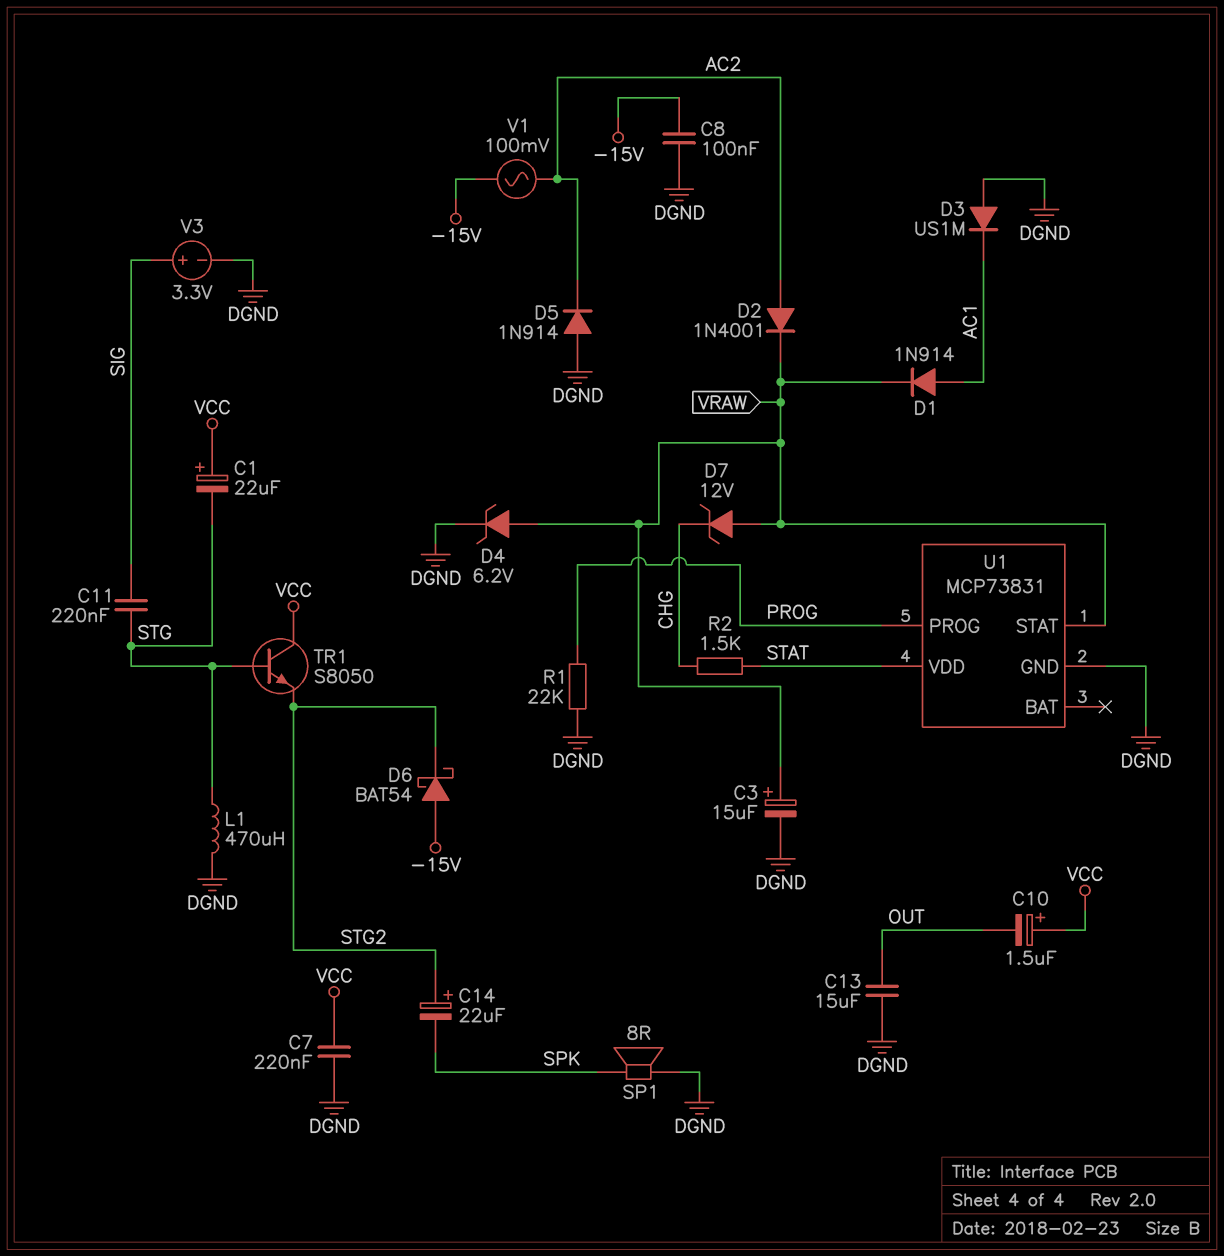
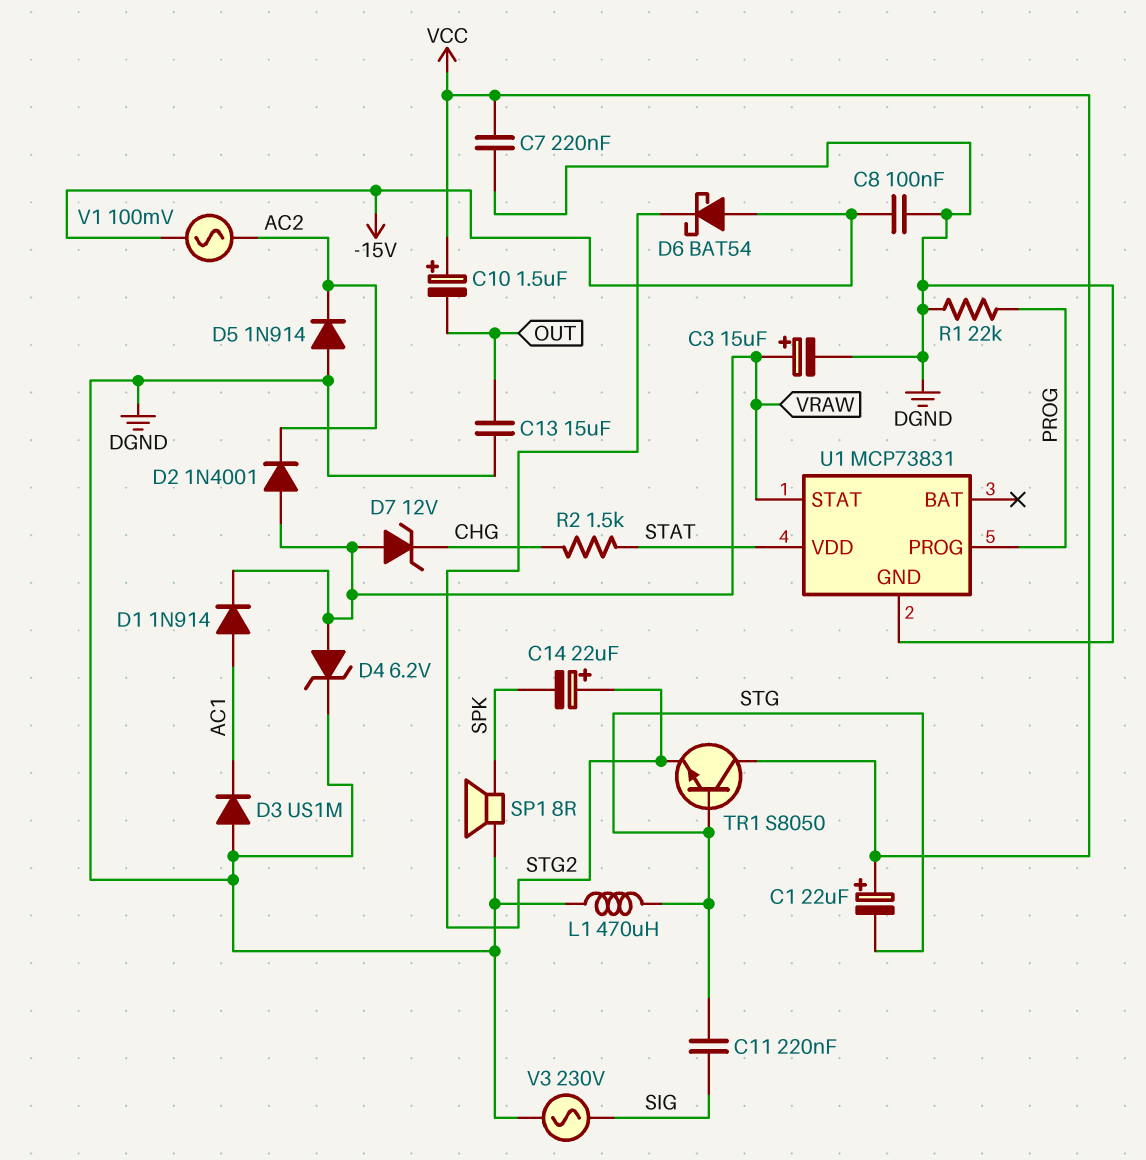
D2: diode 1N4001 (A AC2, K VRAW) -> diode 1N4001 (A VRAW, K AC2)
V3: 3.3V (plus SIG, minus DGND) -> AC 230V (DGND, SIG)

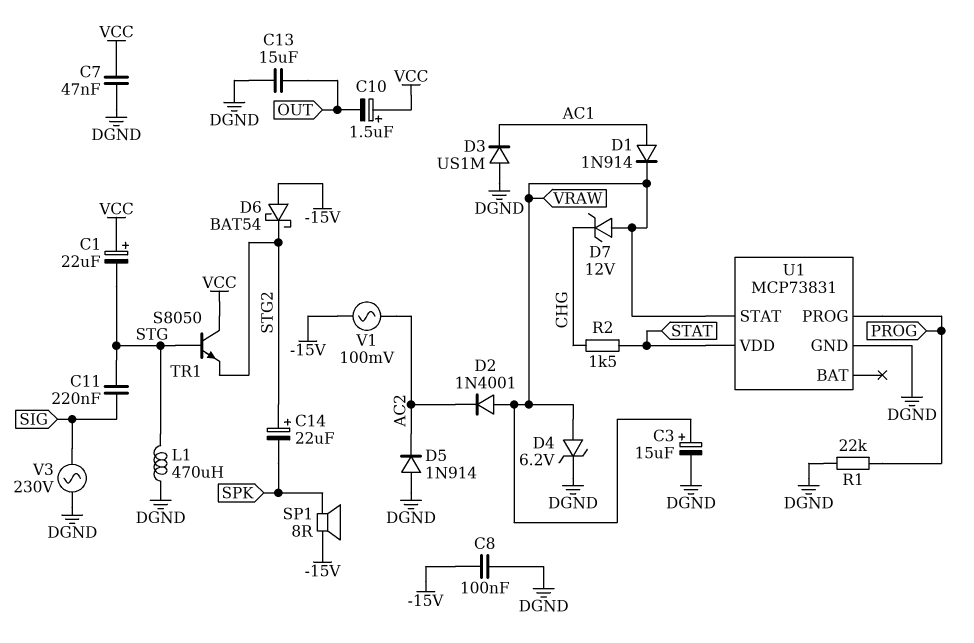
C7: 220nF (DGND, VCC) -> 47nF (DGND, VCC)
SP1: speaker 8R (DGND, SPK) -> speaker 8R (-15V, SPK)

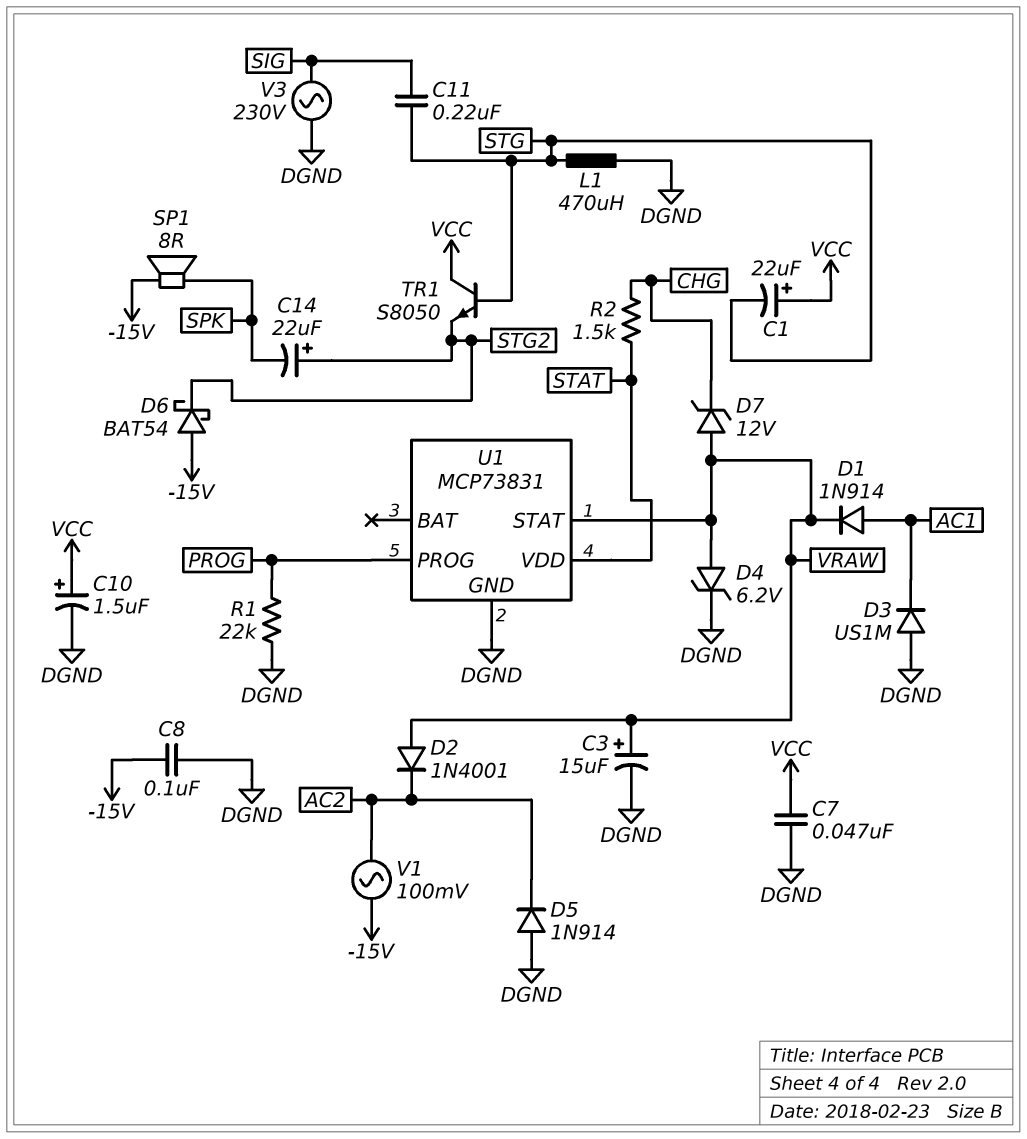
C10: 1.5uF (plus VCC, minus OUT) -> 1.5uF (plus VCC, minus DGND)
C13: 15uF (DGND, OUT) -> none

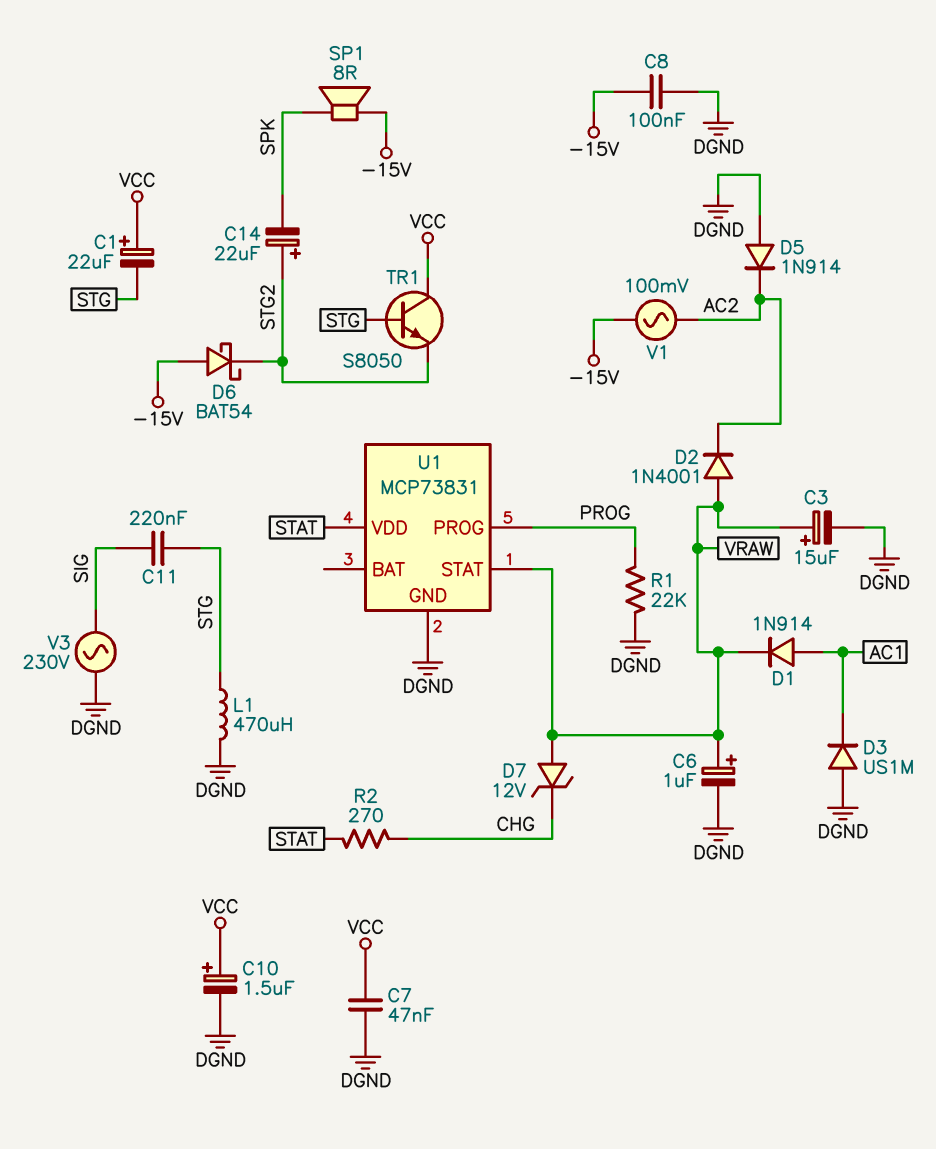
C6: none -> 1uF (plus VRAW, minus DGND)
D4: zener 6.2V (A VRAW, K DGND) -> none
R2: 1.5k (CHG, STAT) -> 270 (CHG, STAT)

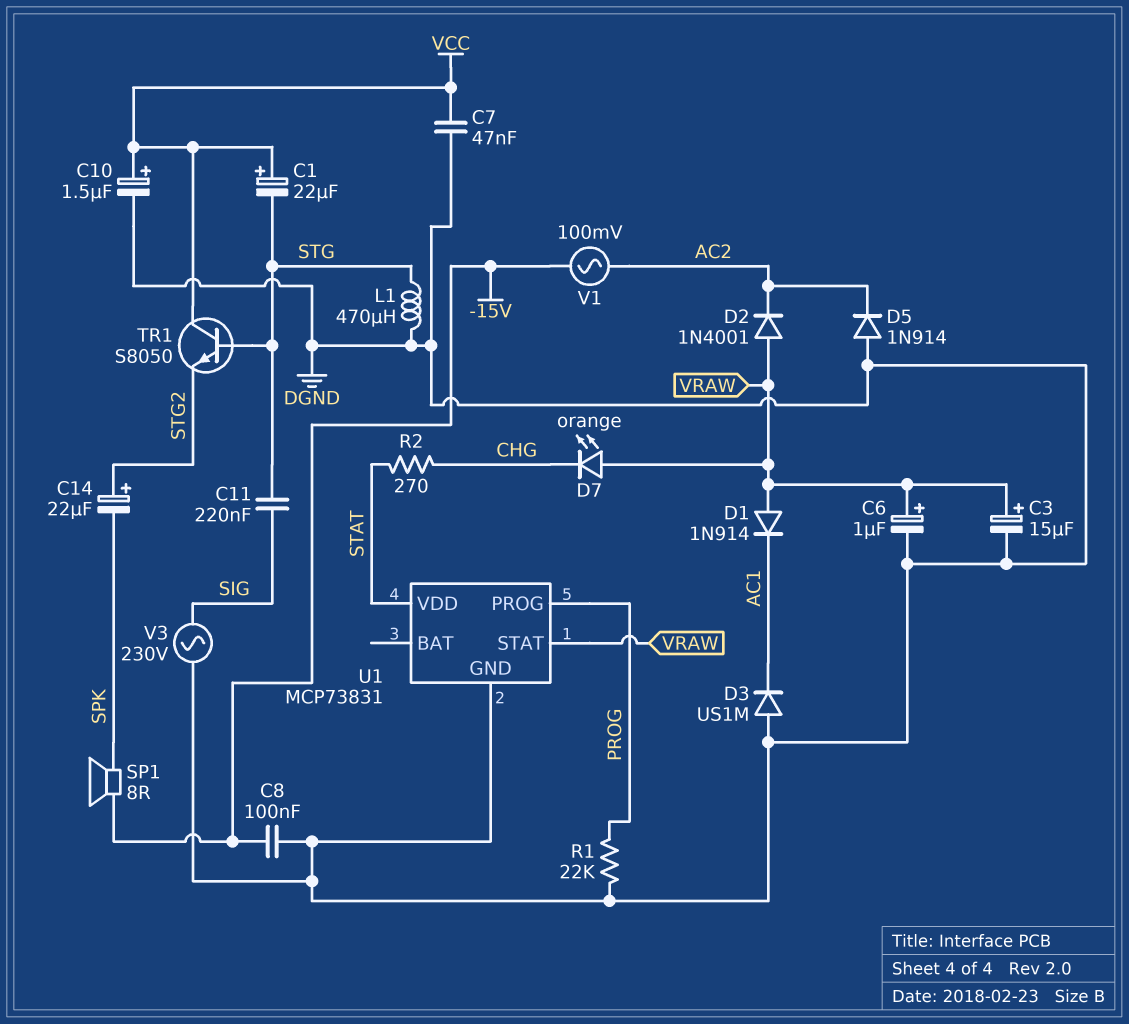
D1: diode 1N914 (A AC1, K VRAW) -> diode 1N914 (A VRAW, K AC1)
D6: schottky BAT54 (A -15V, K STG2) -> none
D7: zener 12V (A VRAW, K CHG) -> LED orange (A VRAW, K CHG)

